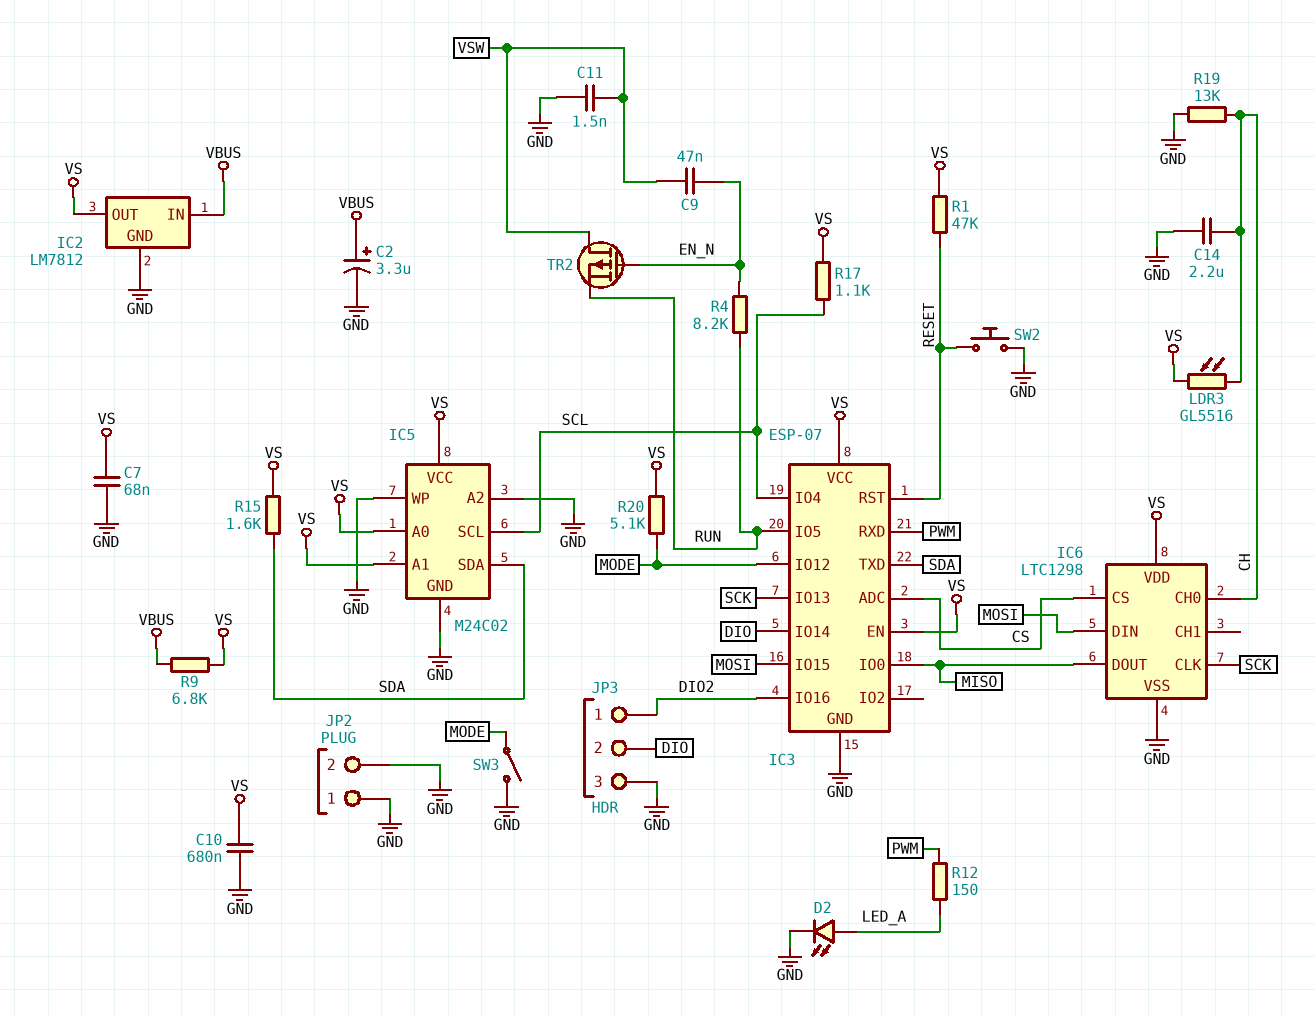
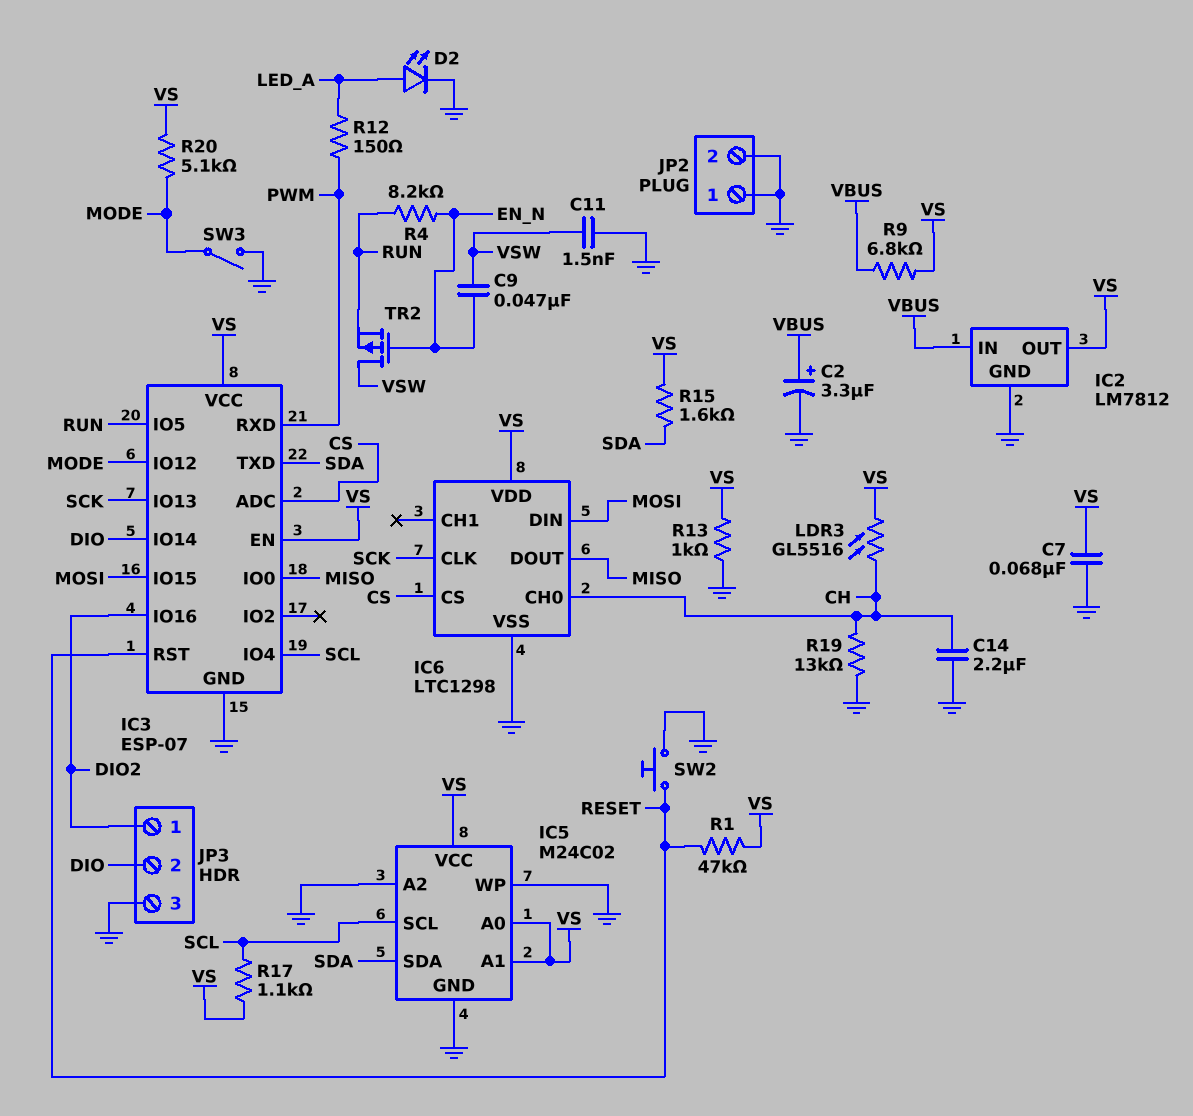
C10: 680nF (GND, VS) -> none
R13: none -> 1k (GND, VS)

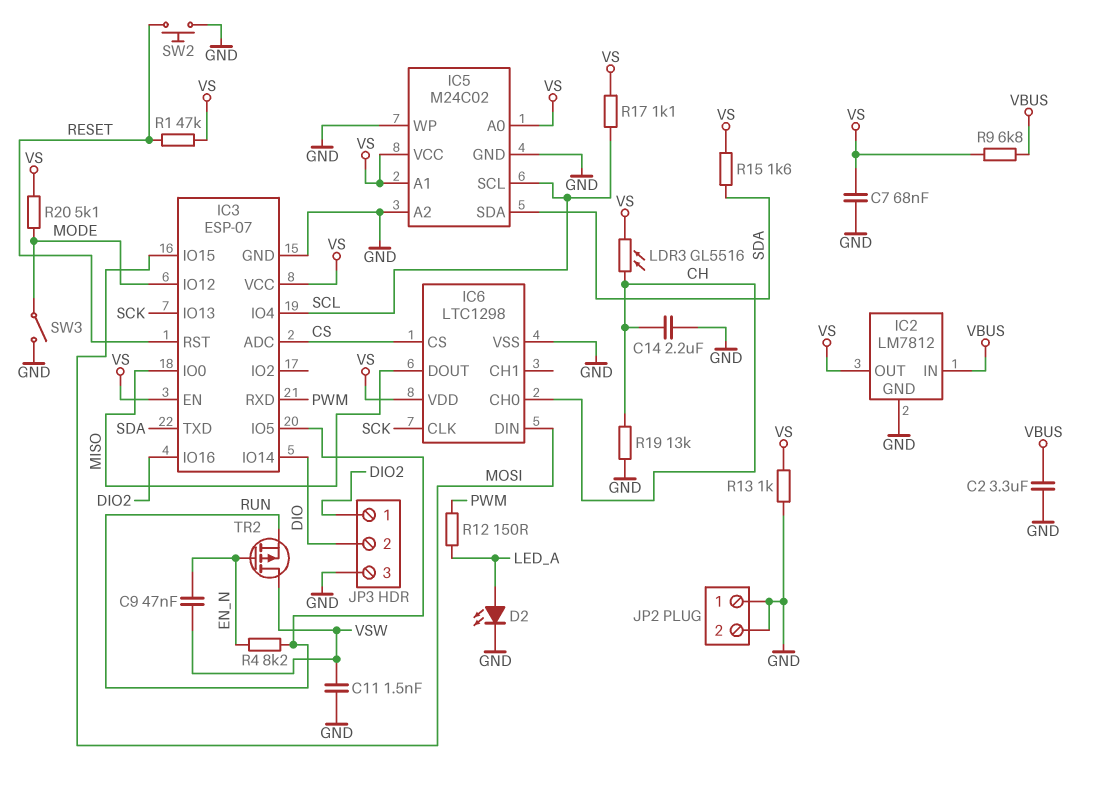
C2: 3.3uF (plus VBUS, minus GND) -> 3.3uF (GND, VBUS)

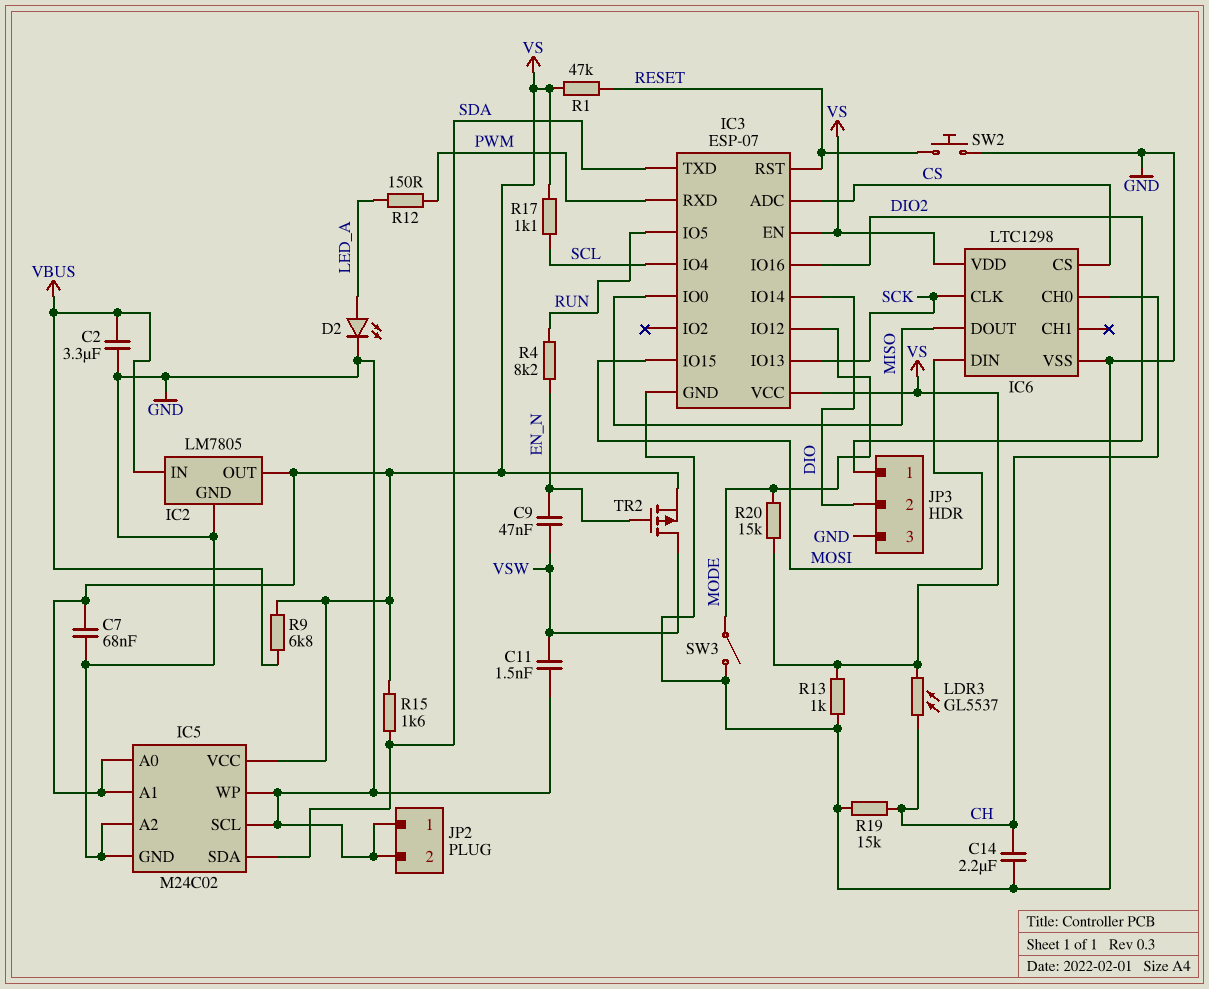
IC2: LM7812 -> LM7805
IC5 pin SCL: SCL -> GND
LDR3: GL5516 (CH, VS) -> GL5537 (CH, VS)
R19: 13k (CH, GND) -> 15k (CH, GND)
R20: 5.1k (MODE, VS) -> 15k (MODE, VS)
TR2: PMOS (G EN_N, D VSW, S RUN) -> PMOS (G EN_N, D VSW, S VS)

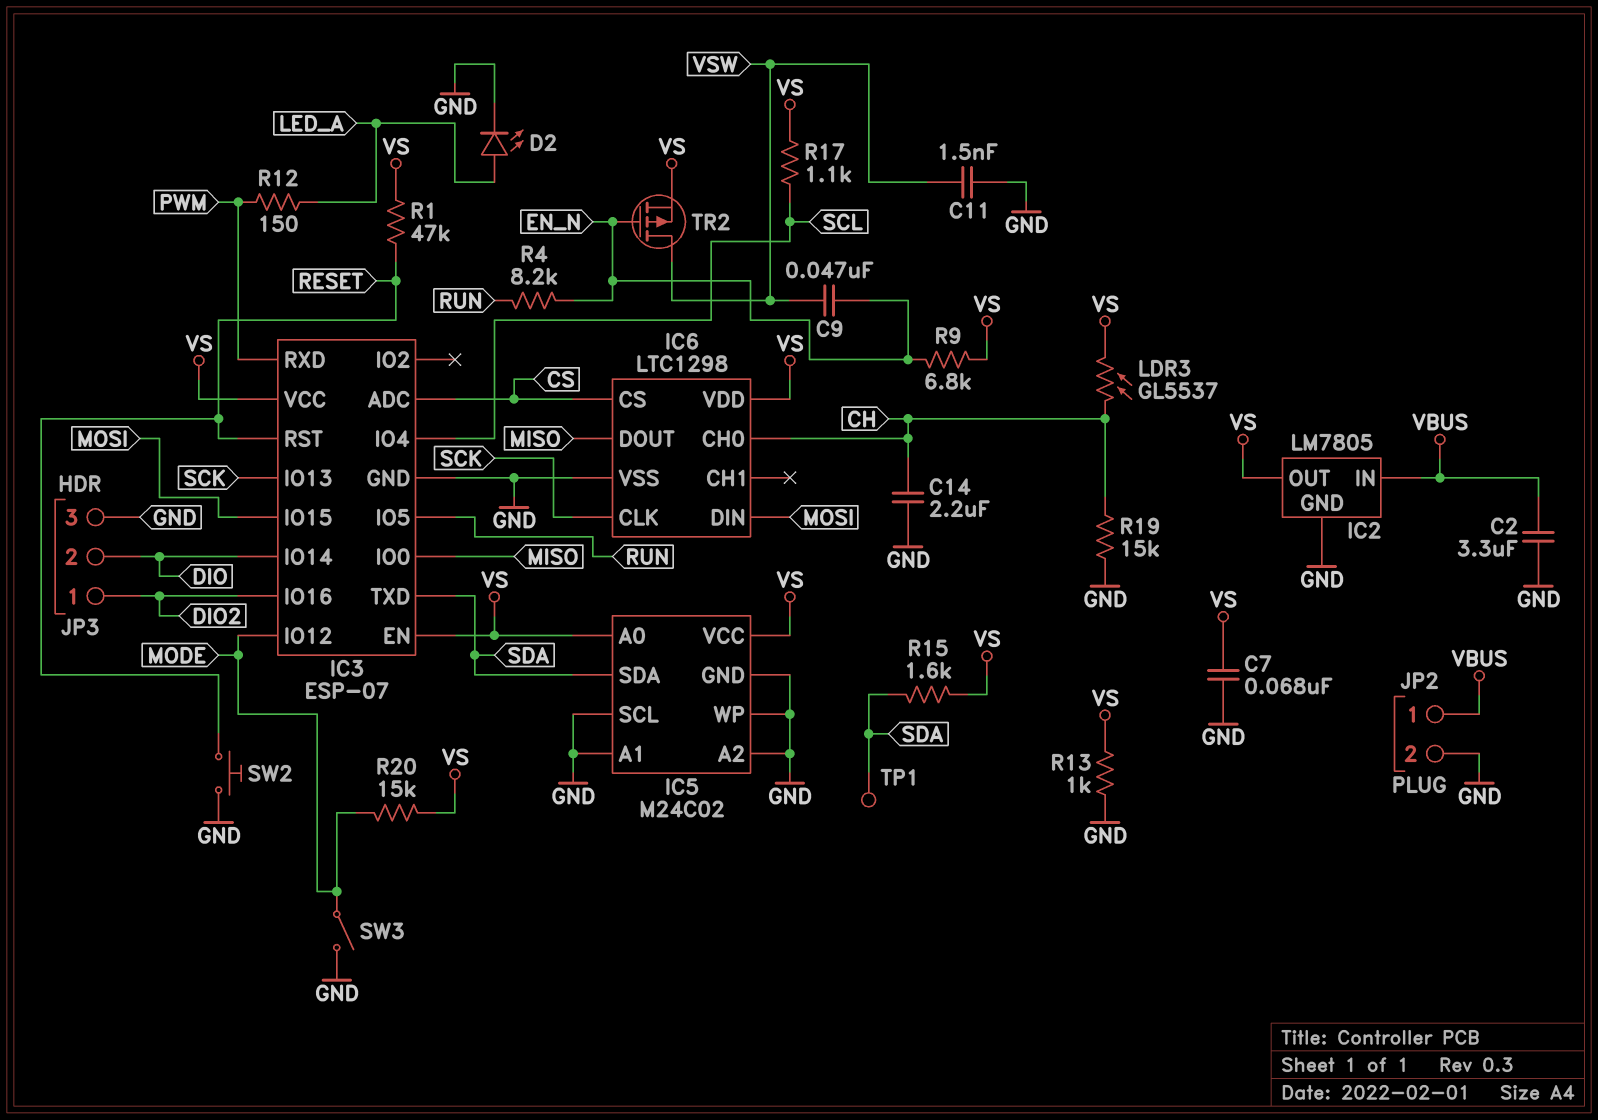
IC5 pin A1: VS -> GND
JP2 pin 1: GND -> VBUS
R9: 6.8k (VBUS, VS) -> 6.8k (EN_N, VS)
TP1: none -> test point (SDA)

